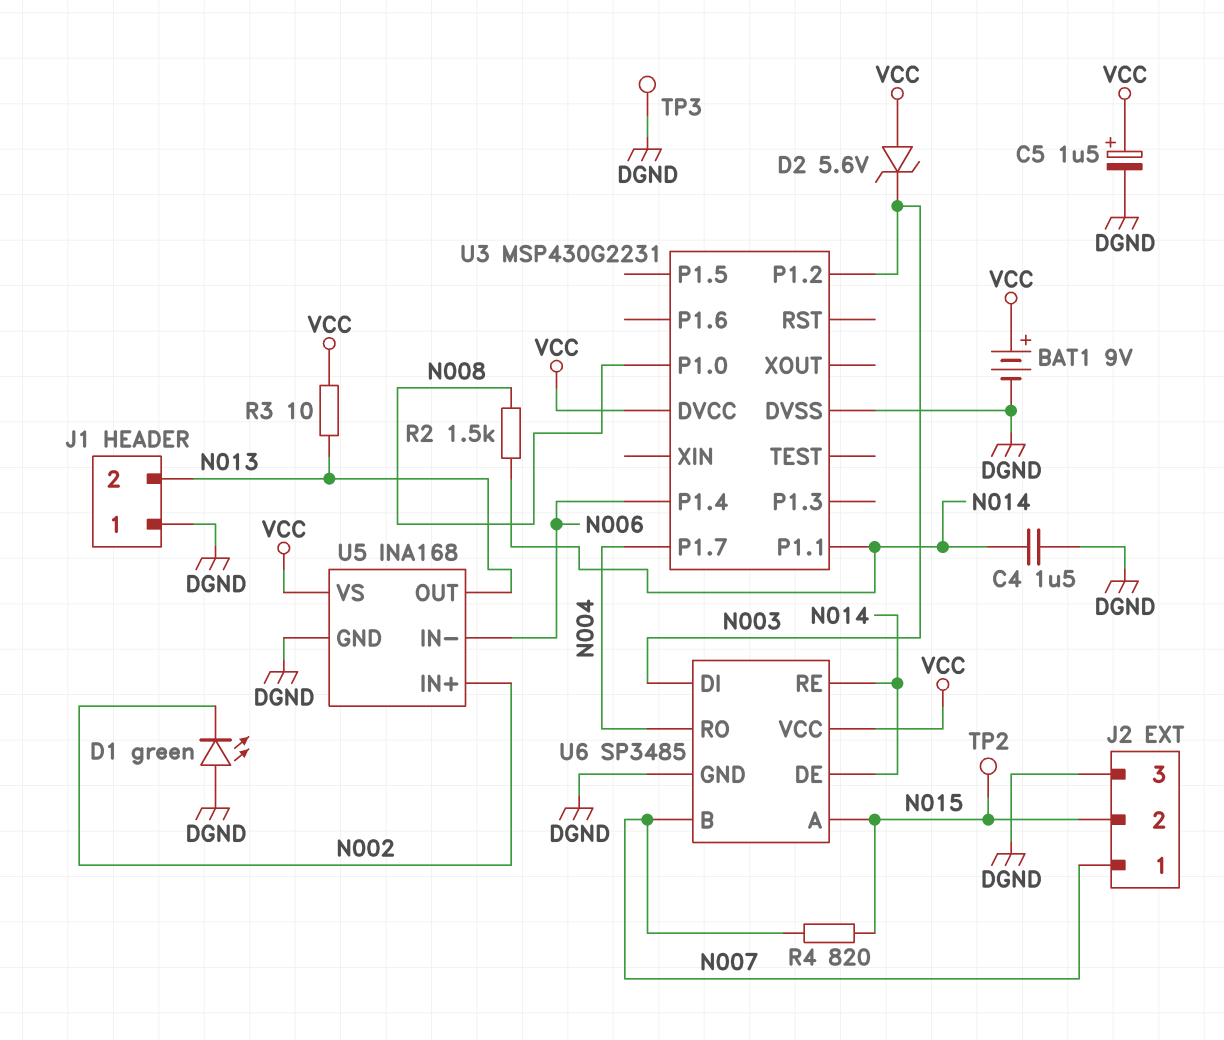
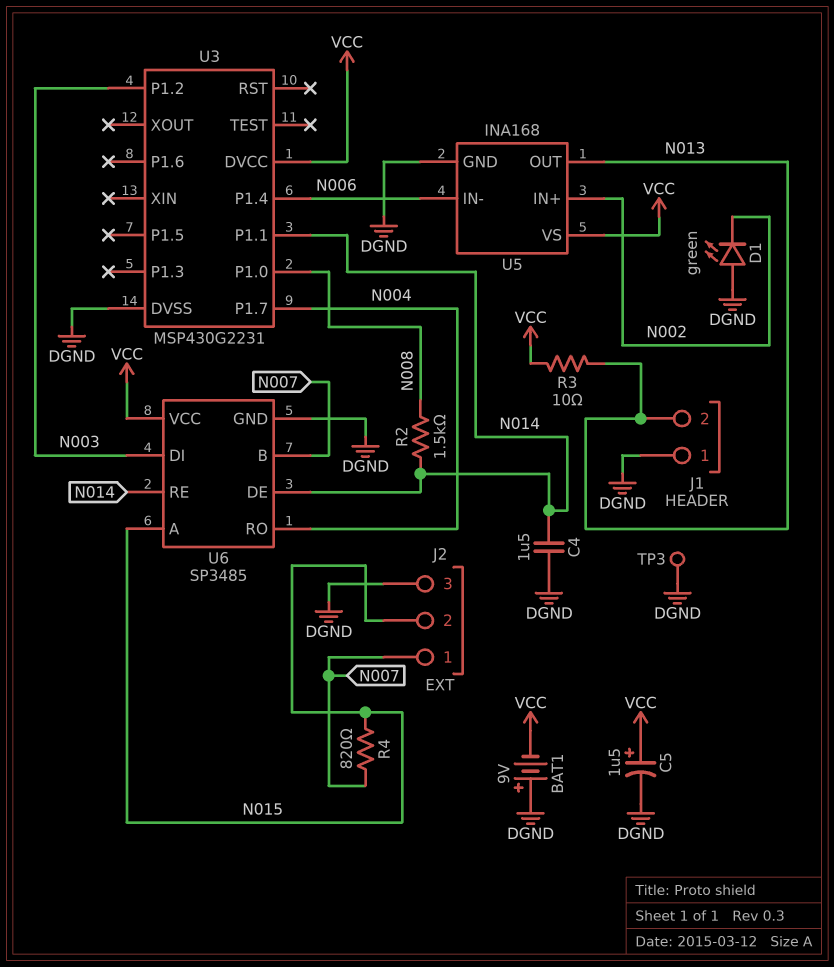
BAT1: 9V (plus VCC, minus DGND) -> 9V (plus DGND, minus VCC)
D2: zener 5.6V (A VCC, K N003) -> none
TP2: test point (N015) -> none

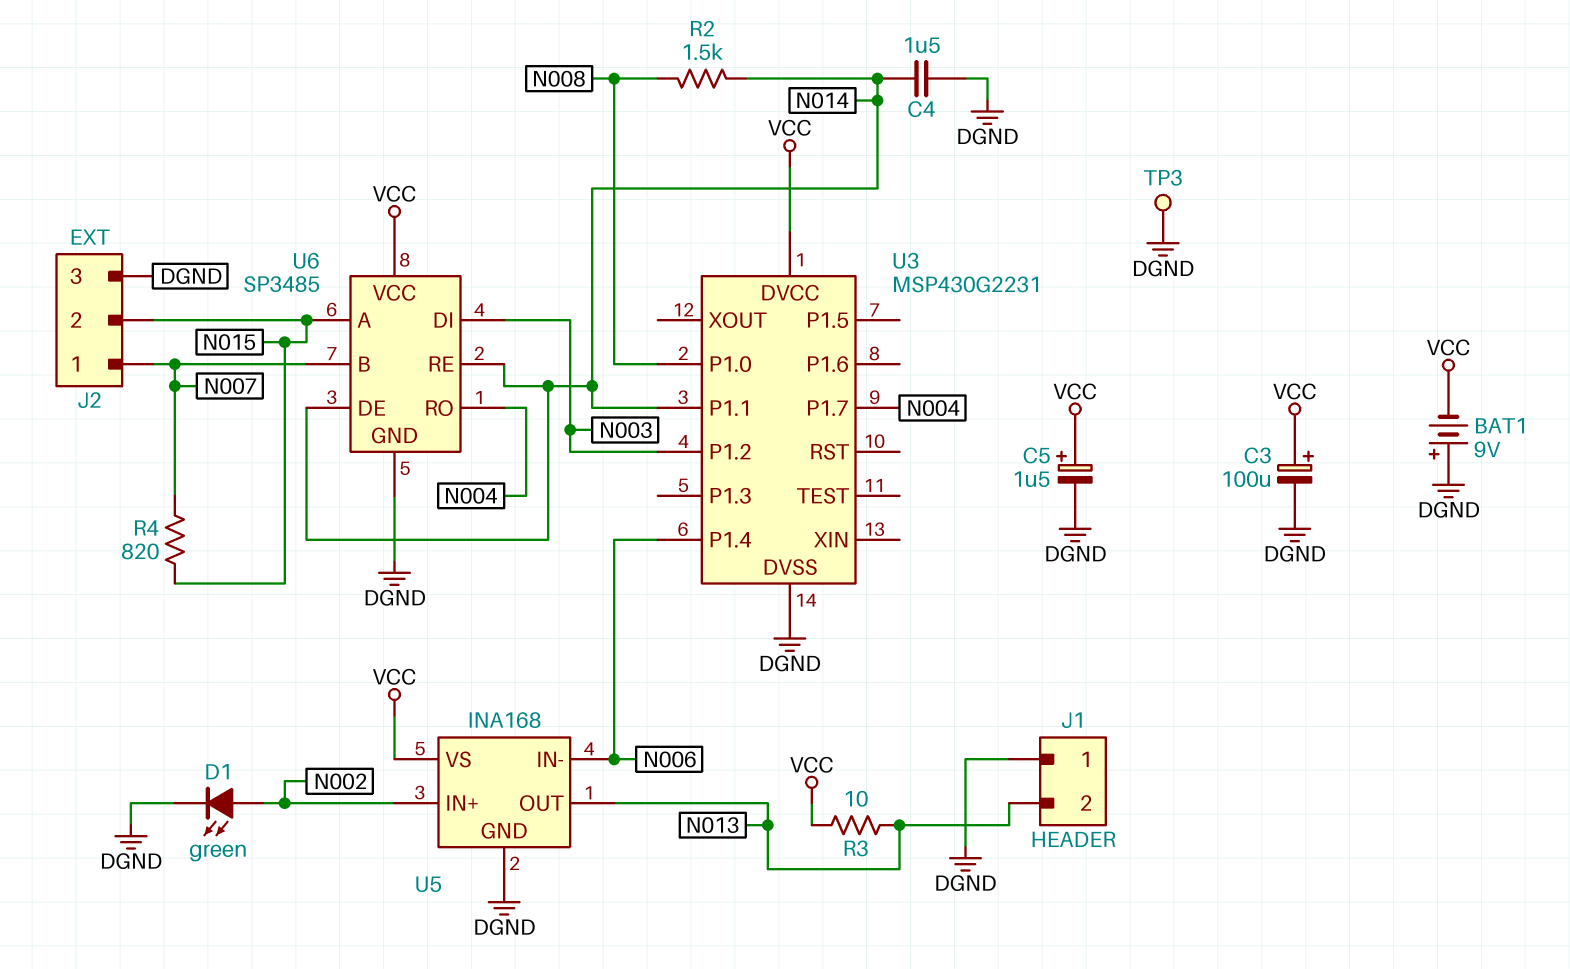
C3: none -> 100uF (plus VCC, minus DGND)
D1: LED green (A DGND, K N002) -> LED green (A N002, K DGND)

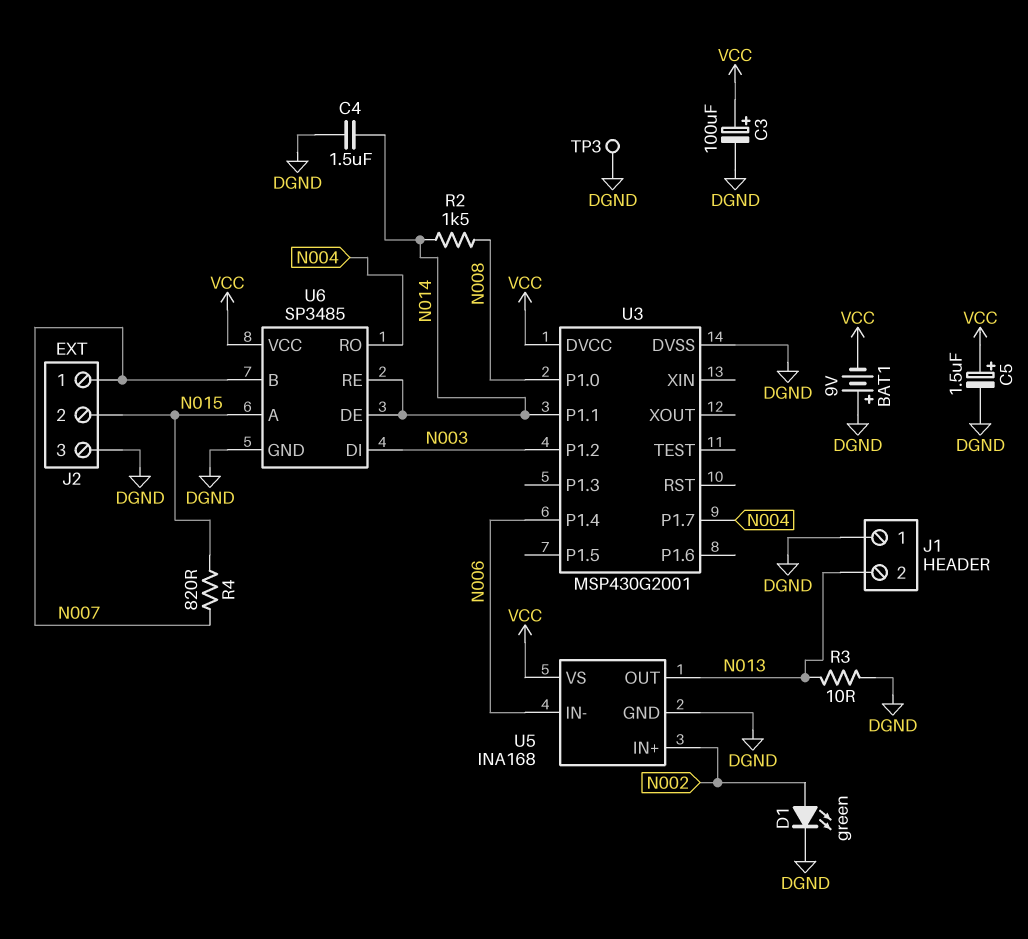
R3: 10 (N013, VCC) -> 10 (DGND, N013)
U3: MSP430G2231 -> MSP430G2001

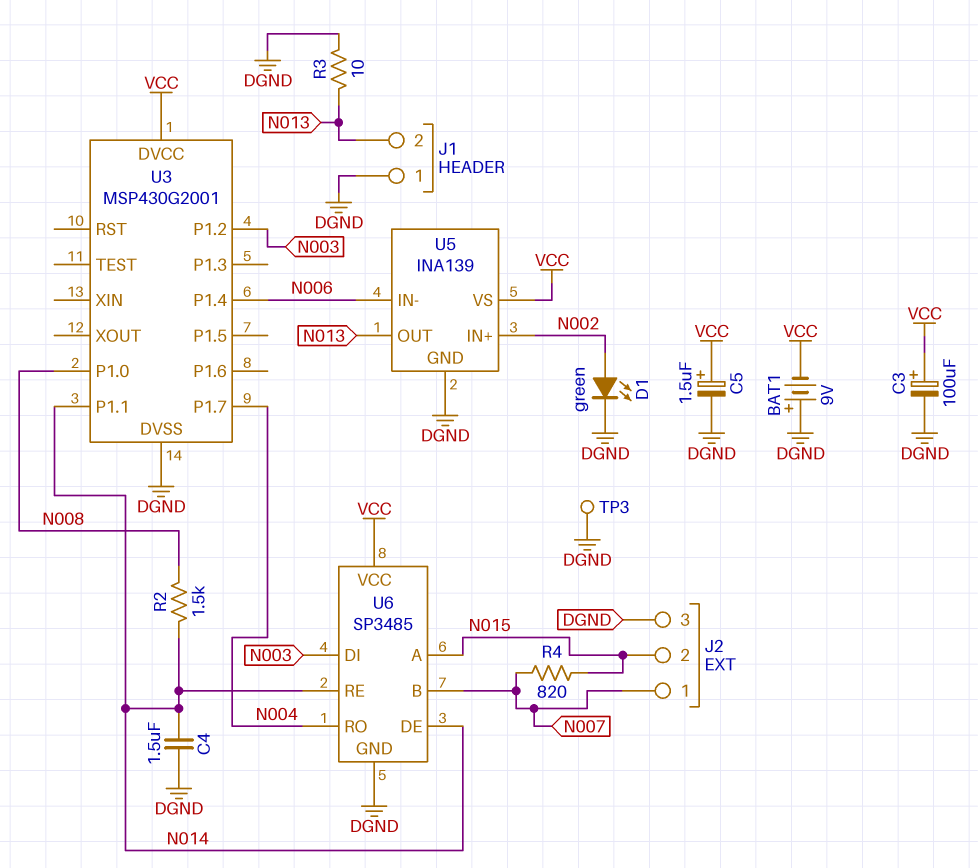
U5: INA168 -> INA139

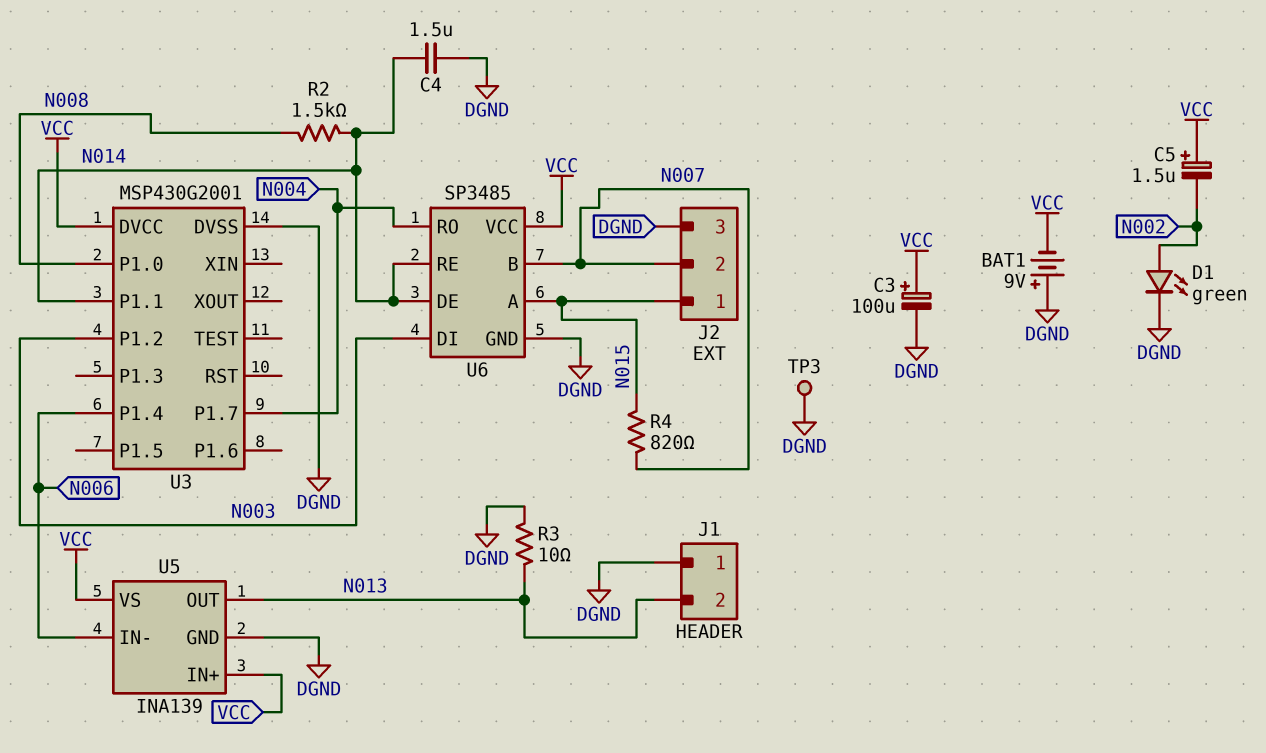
C5: 1.5uF (plus VCC, minus DGND) -> 1.5uF (plus VCC, minus N002)
J2 pin 1: N007 -> N015
J2 pin 2: N015 -> N007
U5 pin IN+: N002 -> VCC

